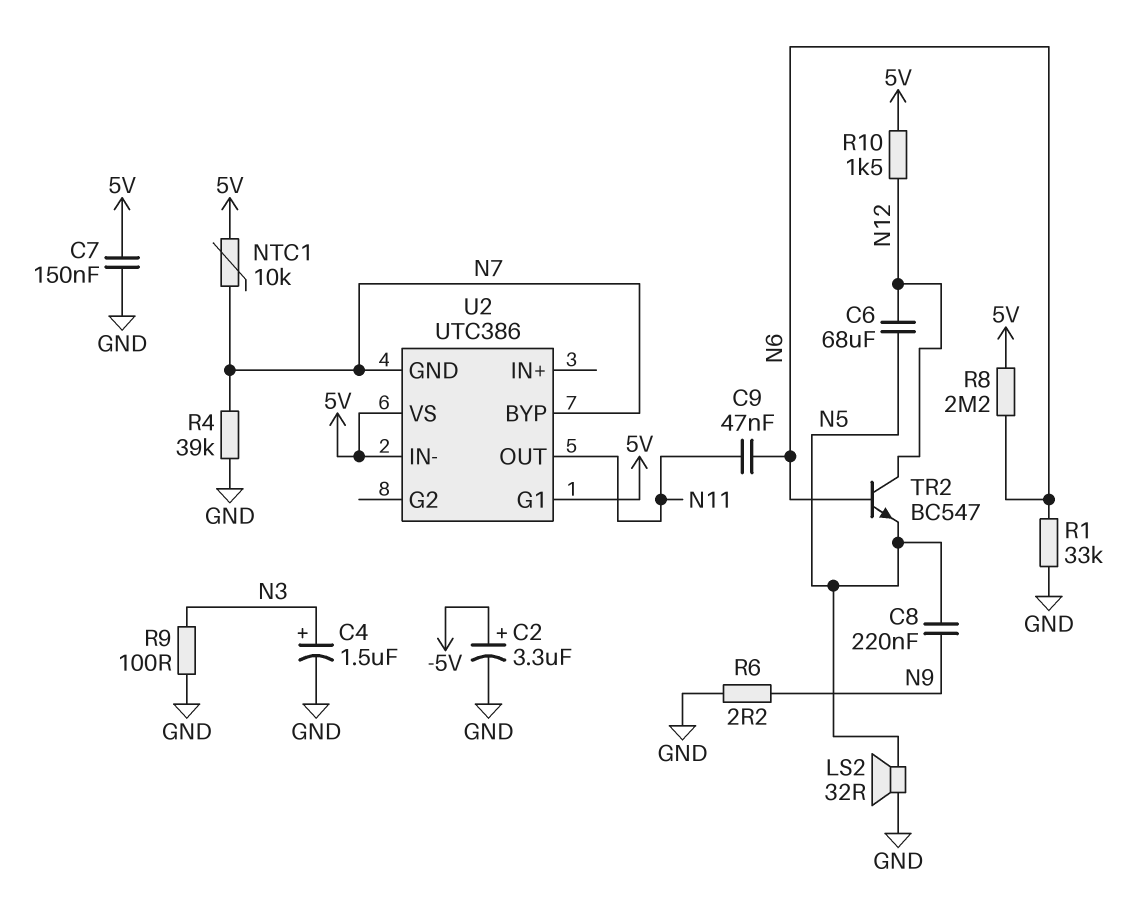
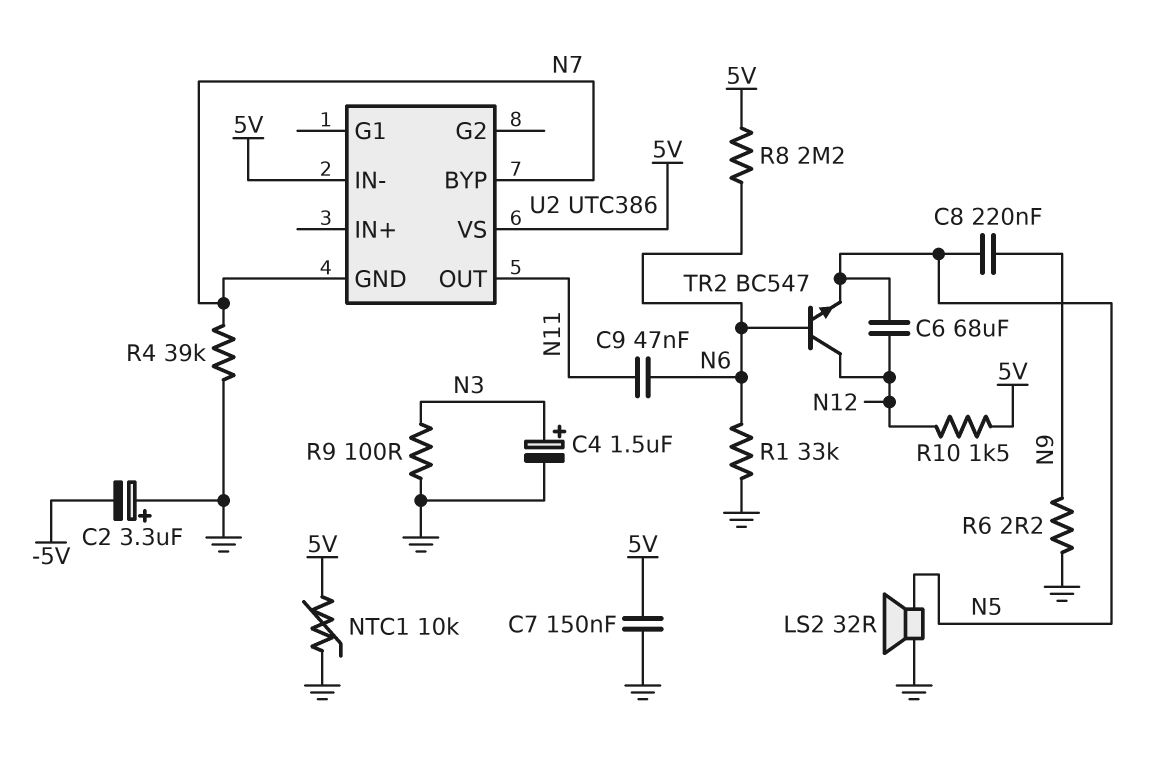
C2: 3.3uF (plus -5V, minus GND) -> 3.3uF (plus GND, minus -5V)
NTC1: 10k (5V, N7) -> 10k (5V, GND)
U2 pin G1: 5V -> none

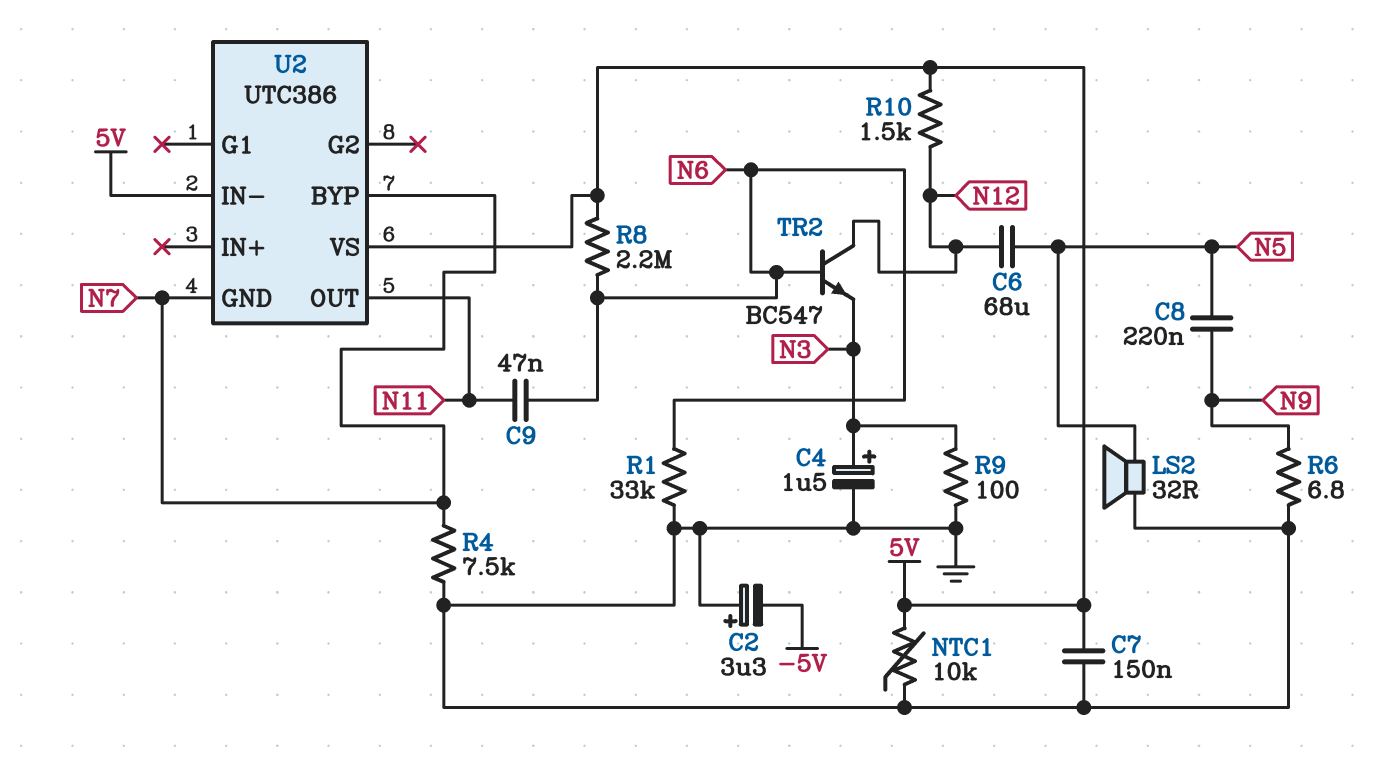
R4: 39k (GND, N7) -> 7.5k (GND, N7)
R6: 2.2 (GND, N9) -> 6.8 (GND, N9)
TR2: NPN BC547 (B N6, C N12, E N5) -> NPN BC547 (B N6, C N12, E N3)

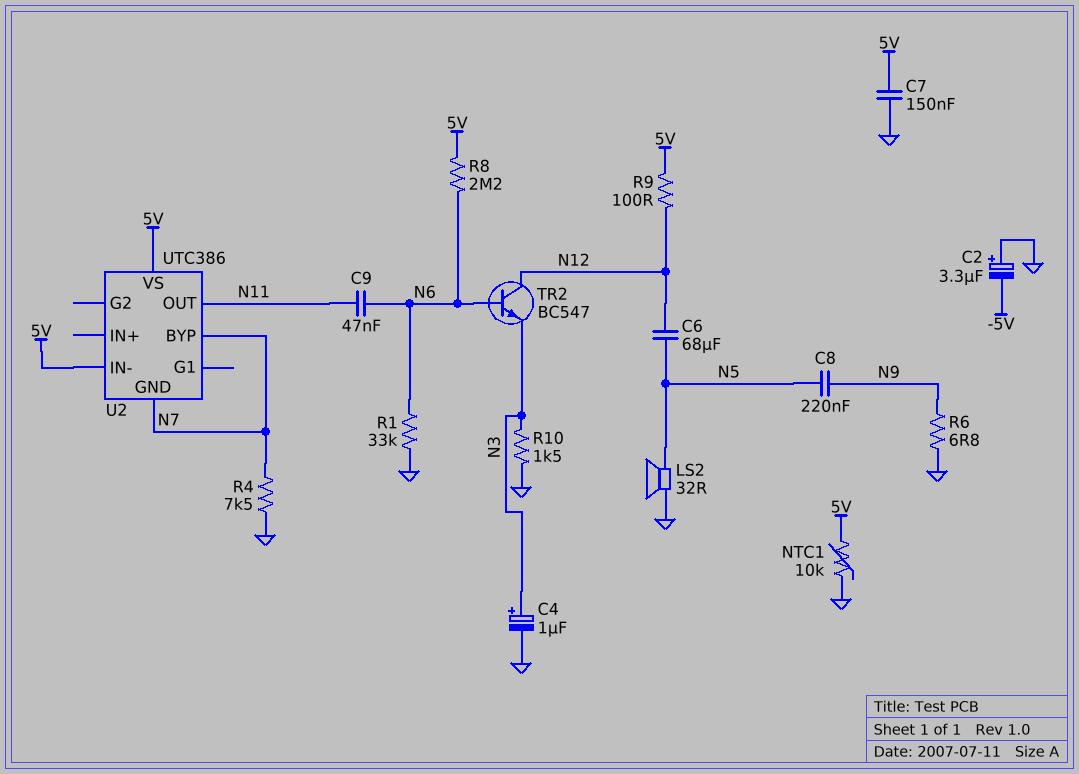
C4: 1.5uF (plus N3, minus GND) -> 1uF (plus N3, minus GND)
R9: 100 (GND, N3) -> 100 (5V, N12)
R10: 1.5k (5V, N12) -> 1.5k (GND, N3)

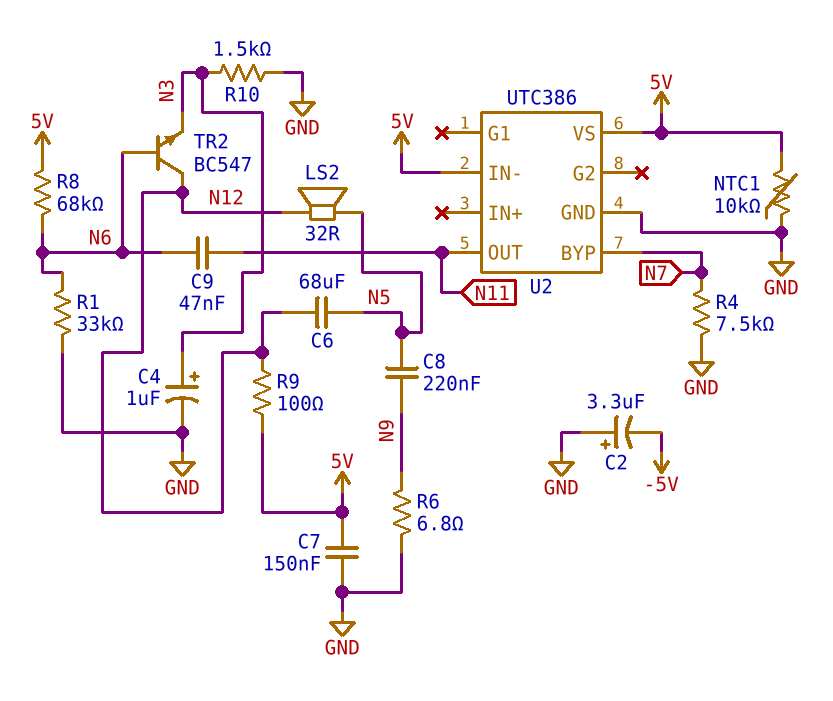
LS2: speaker 32R (GND, N5) -> speaker 32R (N5, N12)
R8: 2.2M (5V, N6) -> 68k (5V, N6)
U2 pin GND: N7 -> GND

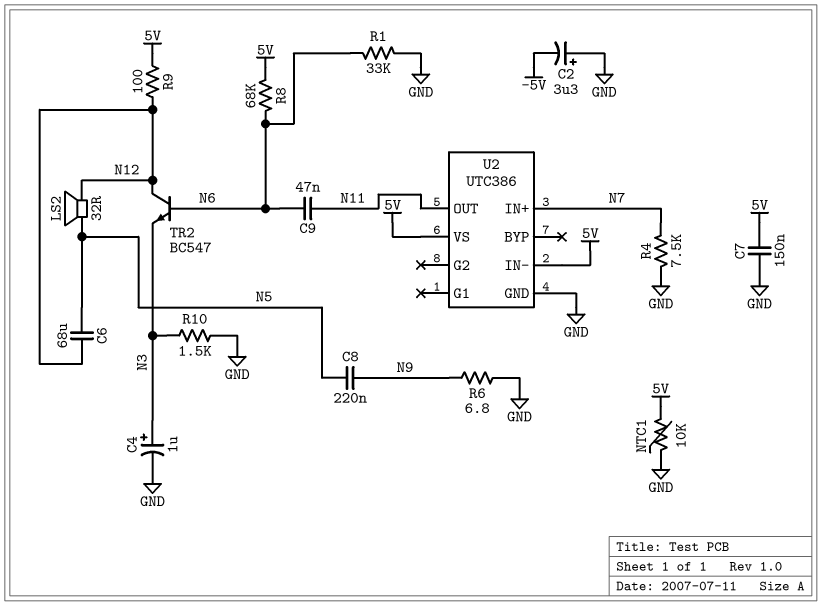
U2 pin BYP: N7 -> none
U2 pin IN+: none -> N7

